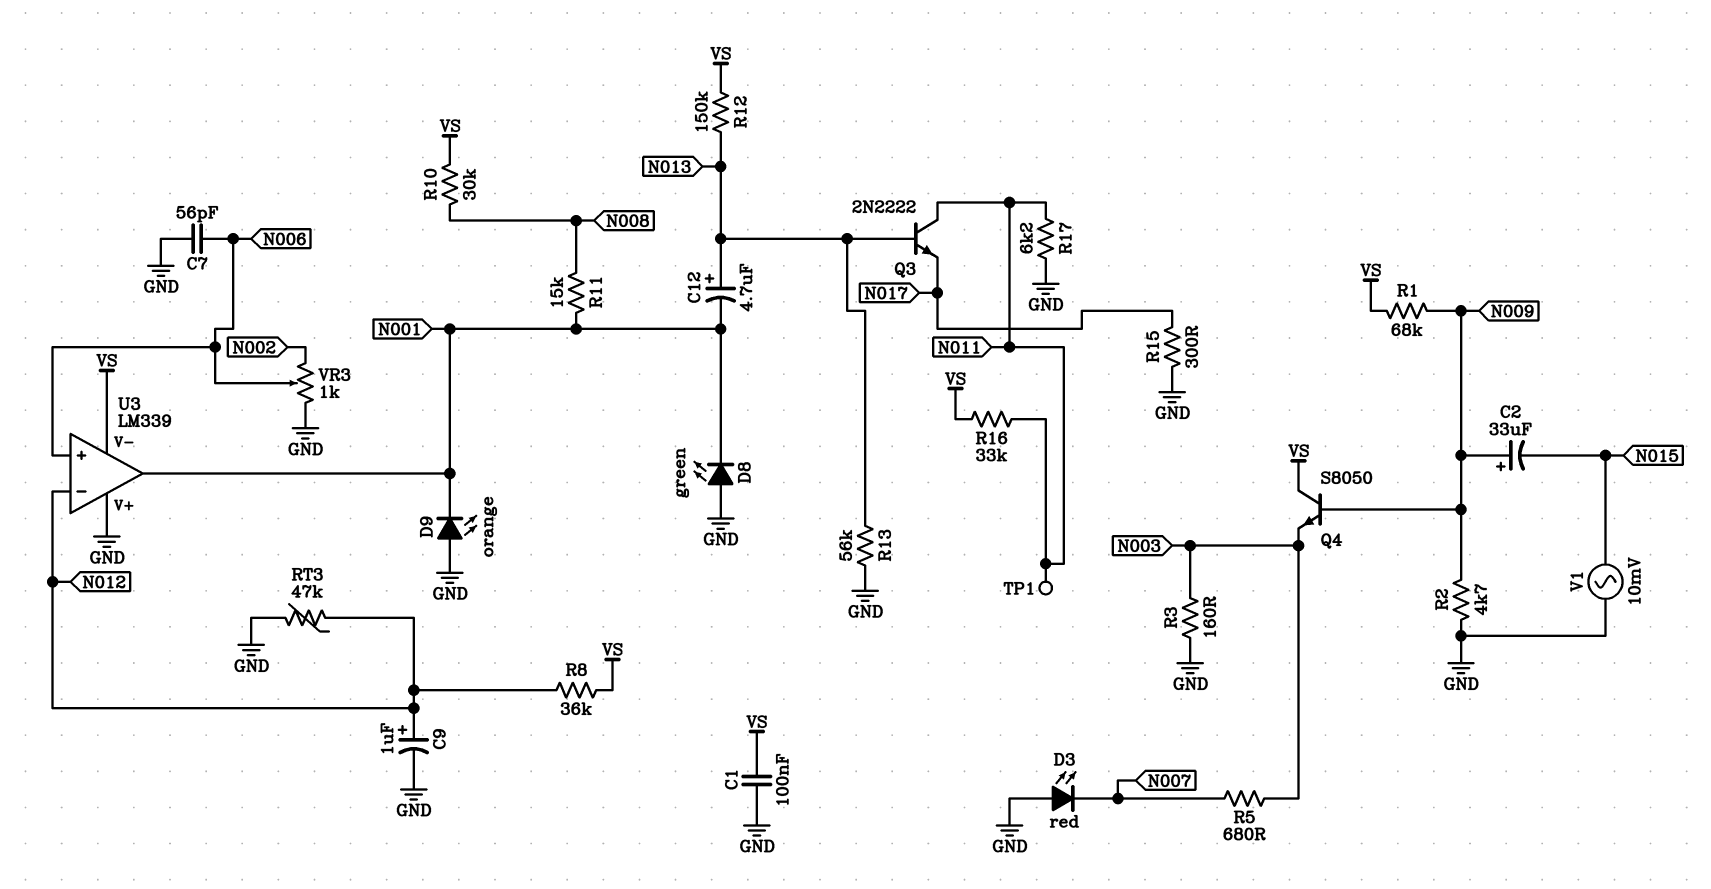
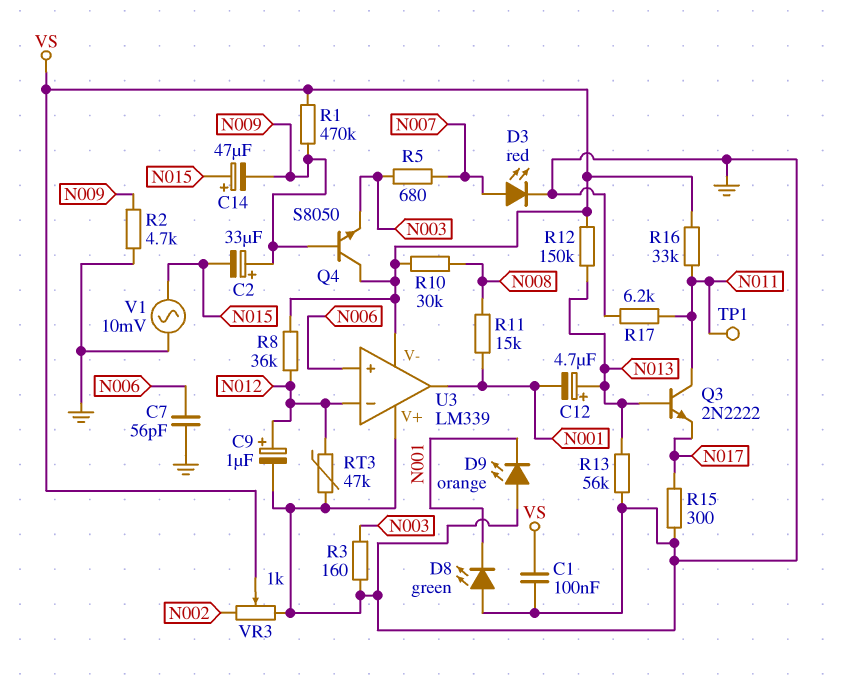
C14: none -> 47uF (plus N015, minus N009)
D3: LED red (A GND, K N007) -> LED red (A N007, K GND)
R1: 68k (N009, VS) -> 470k (N009, VS)
VR3: 1k (GND, N002, wiper N006) -> 1k (GND, N002, wiper VS)

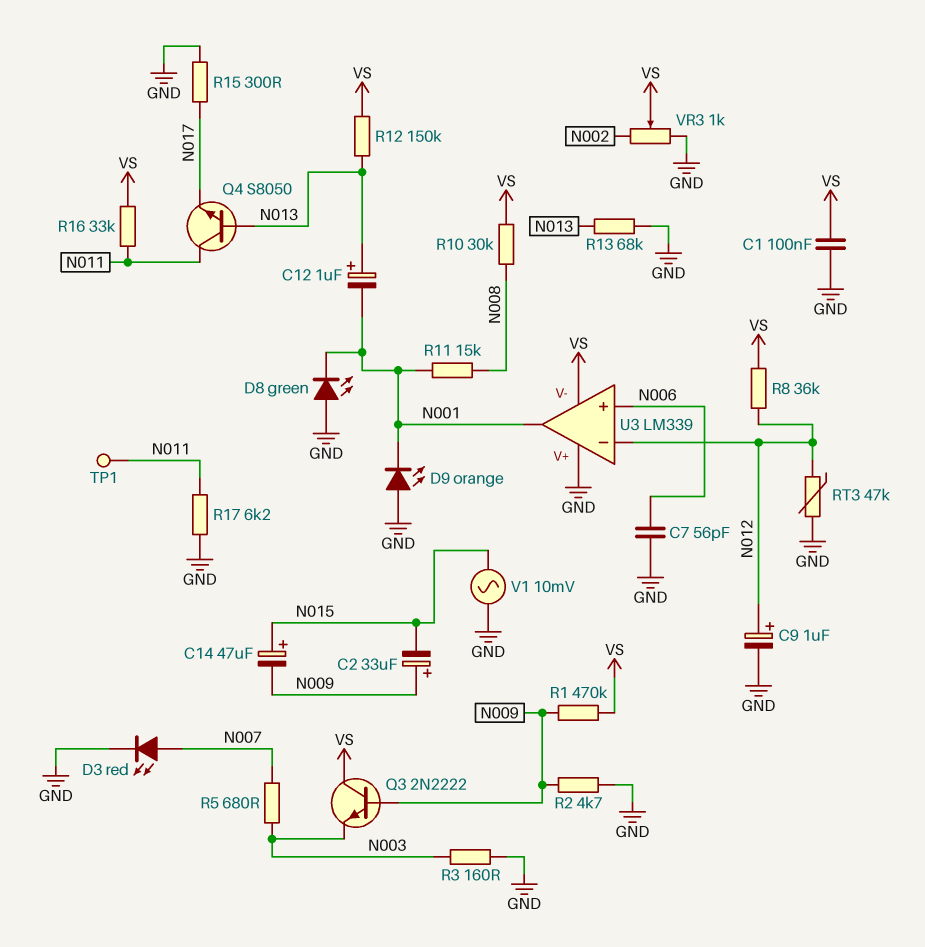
C12: 4.7uF (plus N013, minus N001) -> 1uF (plus N013, minus N001)
Q3: NPN 2N2222 (B N013, C N011, E N017) -> NPN 2N2222 (B N009, C VS, E N003)
Q4: NPN S8050 (B N009, C VS, E N003) -> NPN S8050 (B N013, C N011, E N017)
R13: 56k (GND, N013) -> 68k (GND, N013)

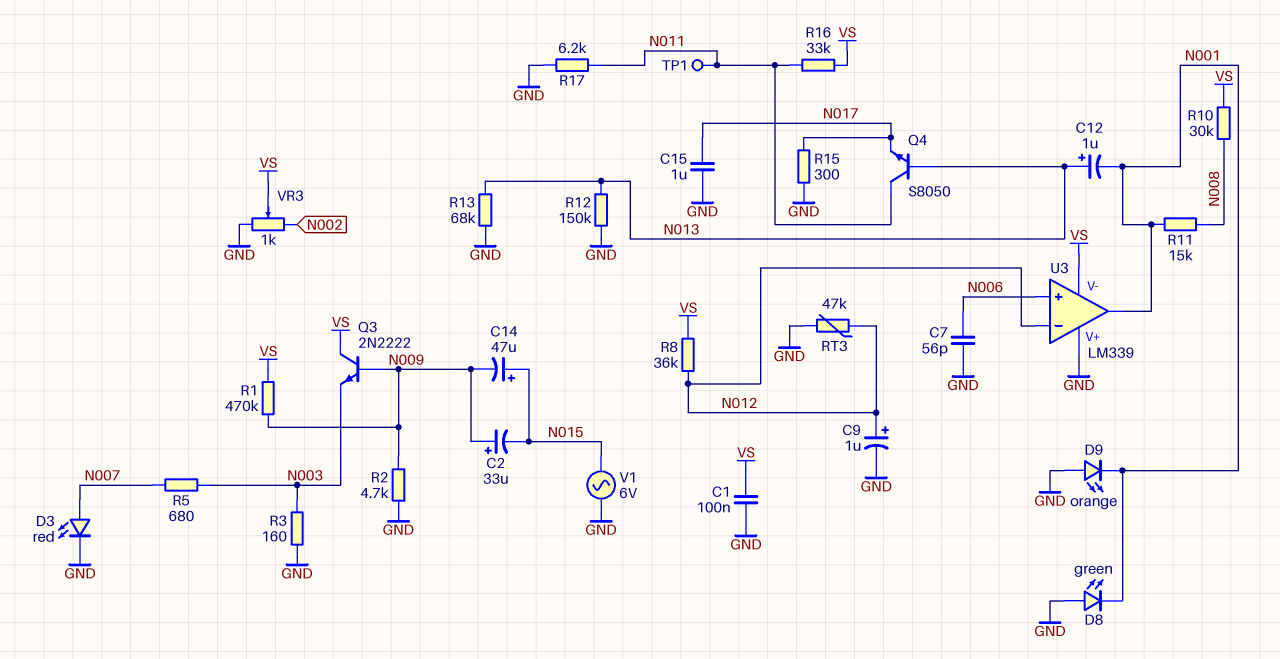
C15: none -> 1uF (GND, N017)
R12: 150k (N013, VS) -> 150k (GND, N013)
V1: AC 10mV (GND, N015) -> AC 6V (GND, N015)

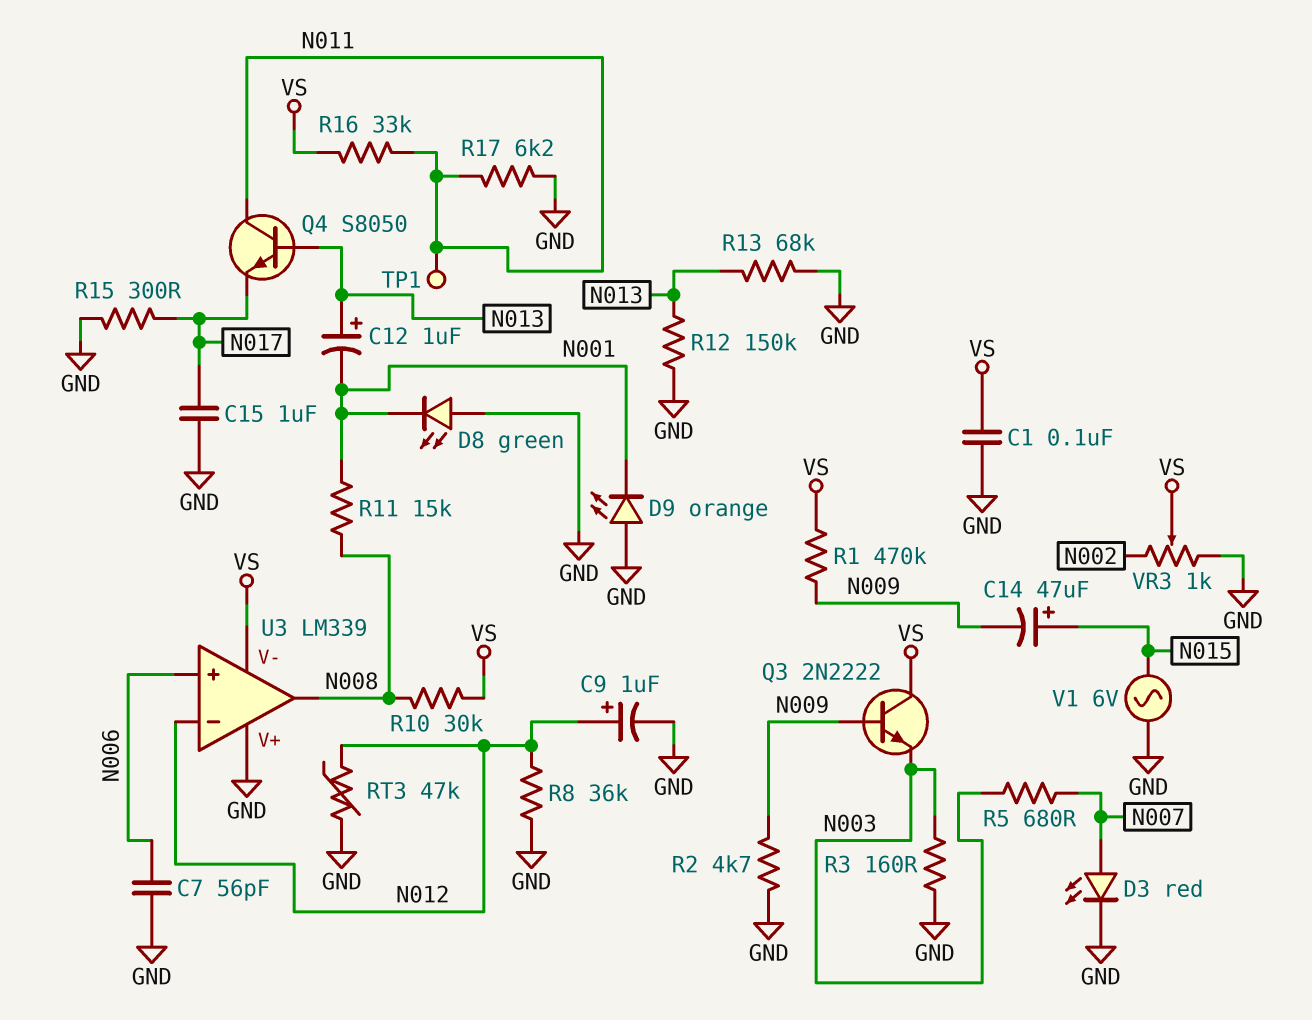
C2: 33uF (plus N009, minus N015) -> none
R8: 36k (N012, VS) -> 36k (GND, N012)
U3 pin out: N001 -> N008

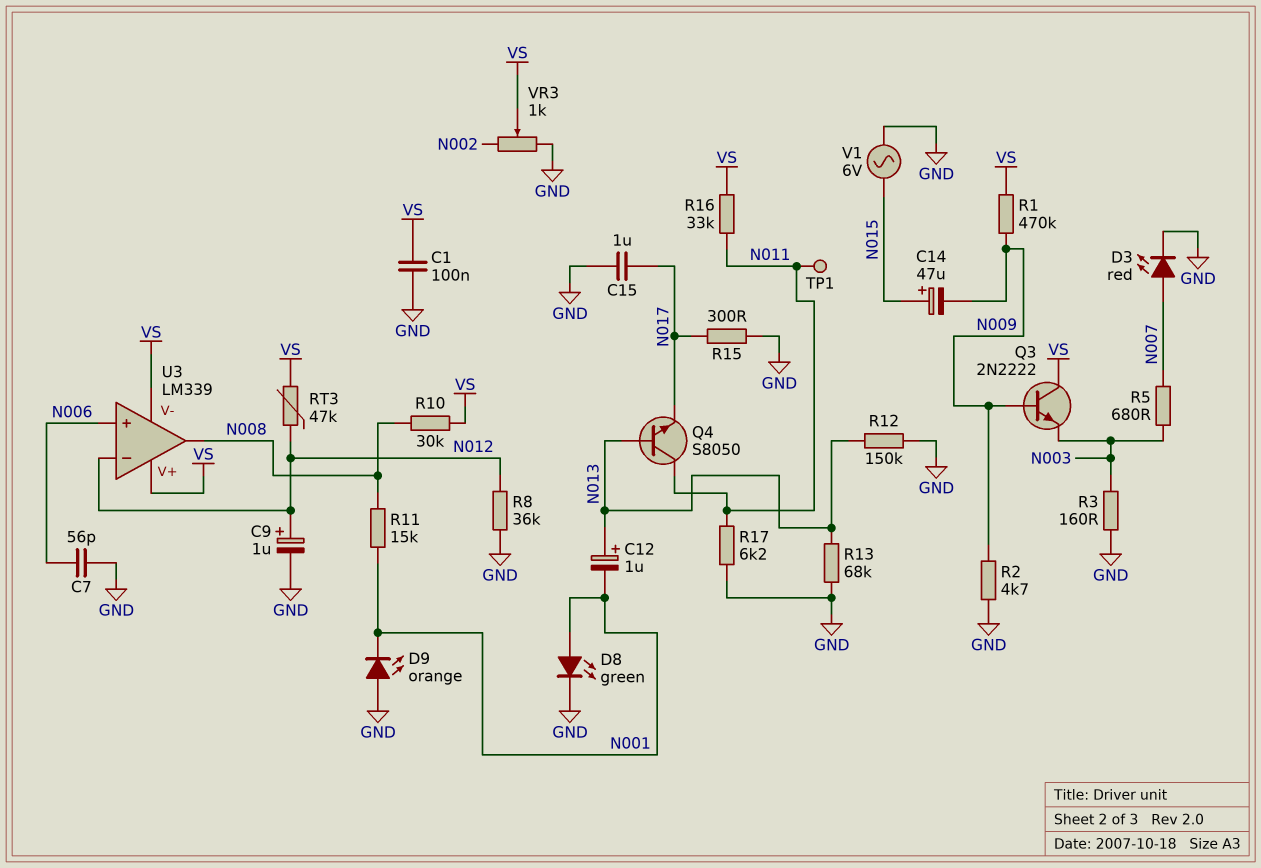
D8: LED green (A GND, K N001) -> LED green (A N001, K GND)
RT3: 47k (GND, N012) -> 47k (N012, VS)
U3 pin V+: GND -> VS

